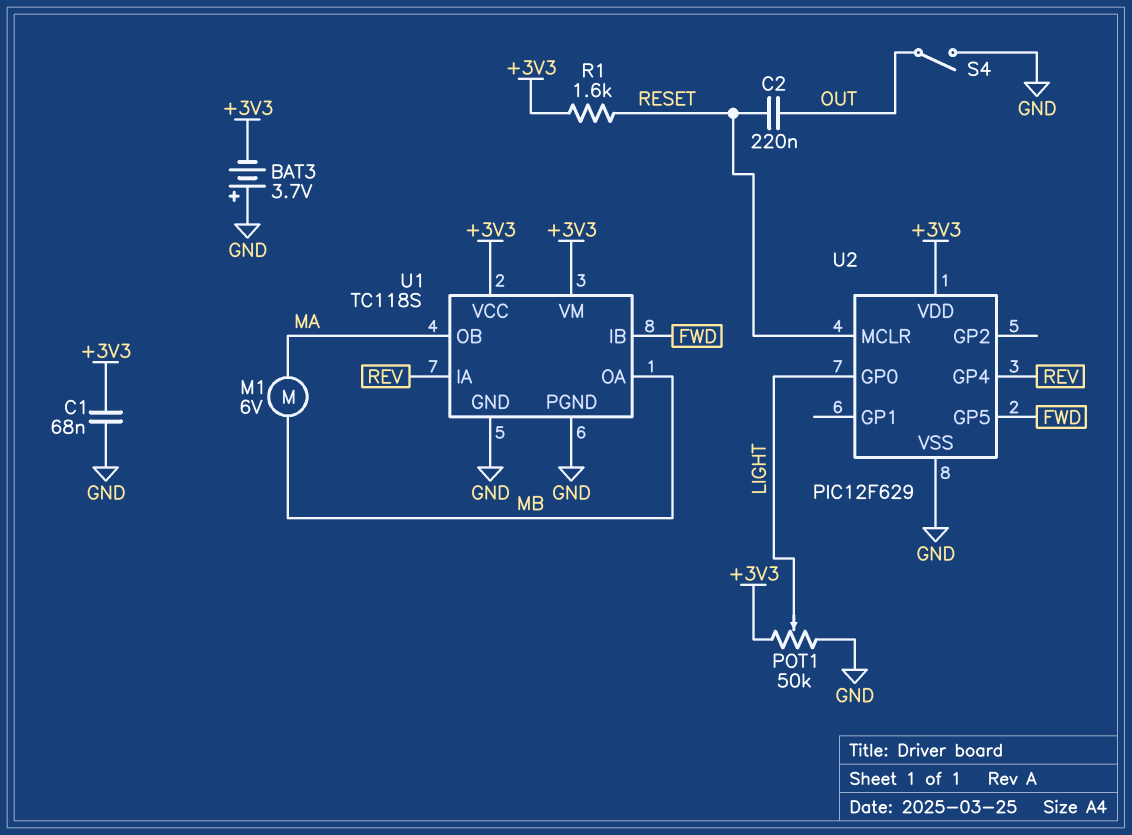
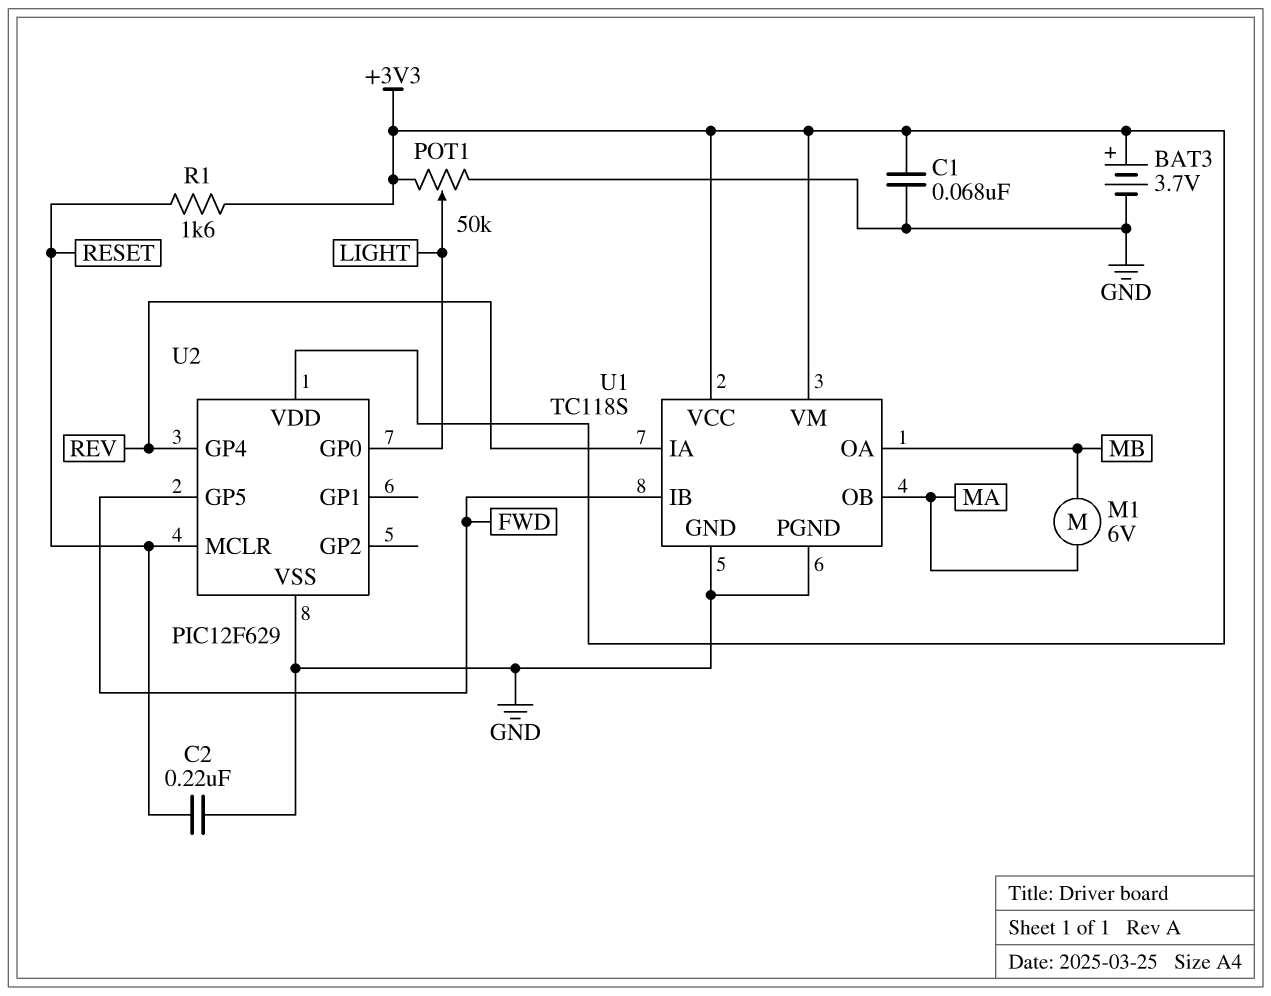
BAT3: 3.7V (plus GND, minus +3V3) -> 3.7V (plus +3V3, minus GND)
C2: 220nF (OUT, RESET) -> 220nF (GND, RESET)
S4: switch (GND, OUT) -> none

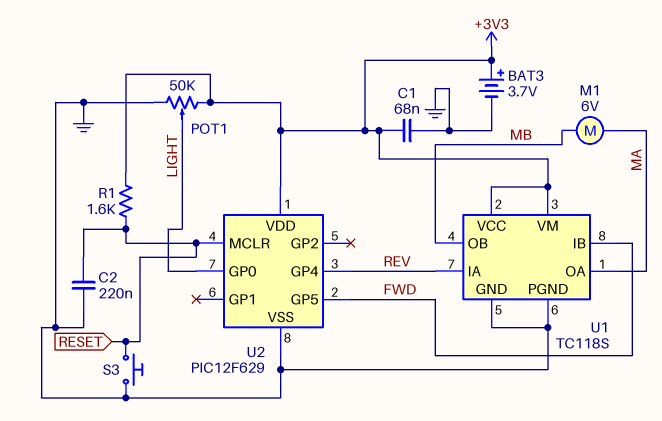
S3: none -> button (GND, RESET)
U1 pin OA: MB -> MA
U1 pin OB: MA -> MB

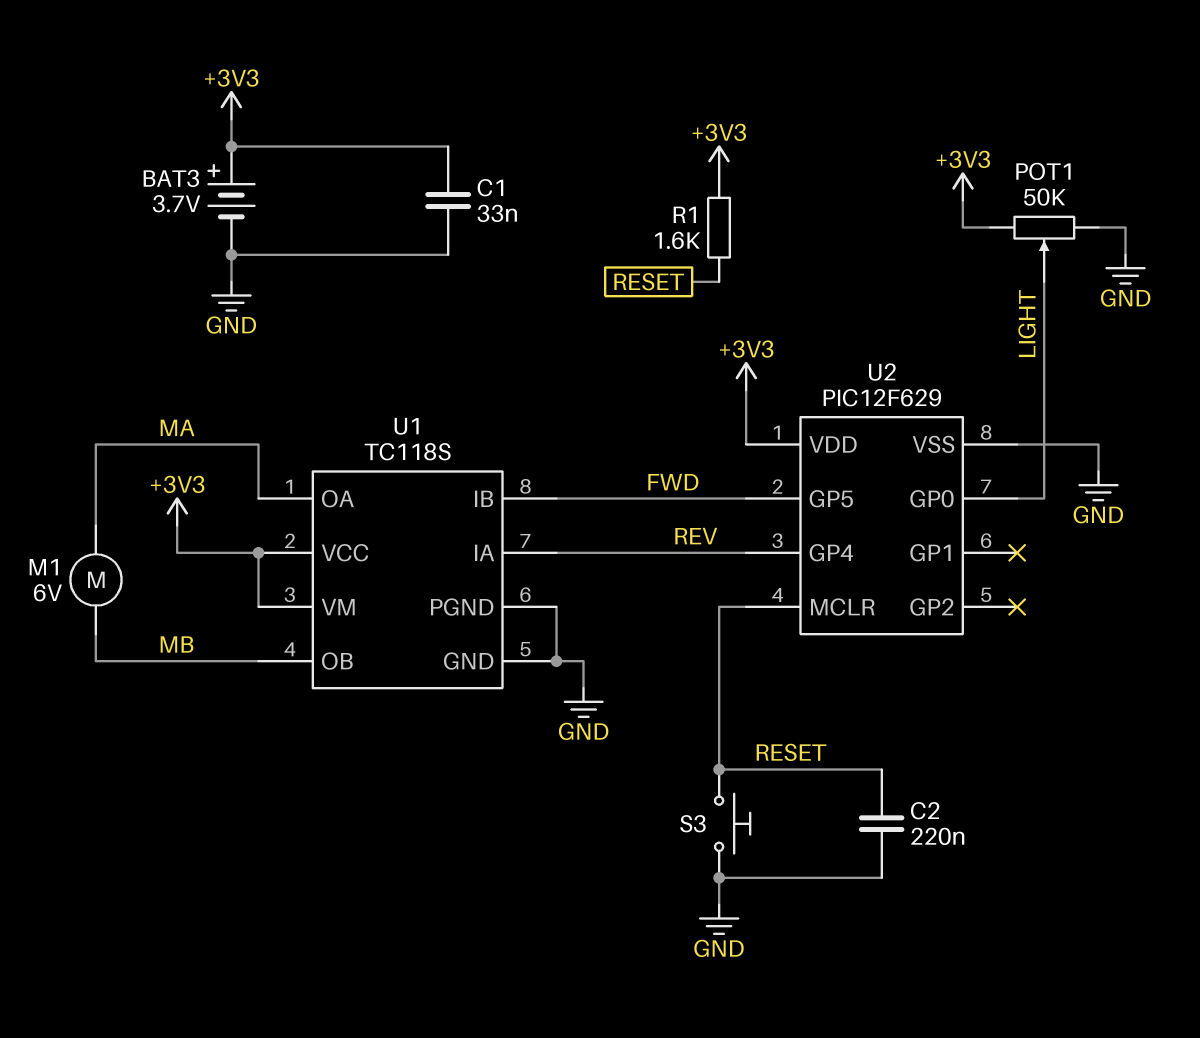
C1: 68nF (+3V3, GND) -> 33nF (+3V3, GND)

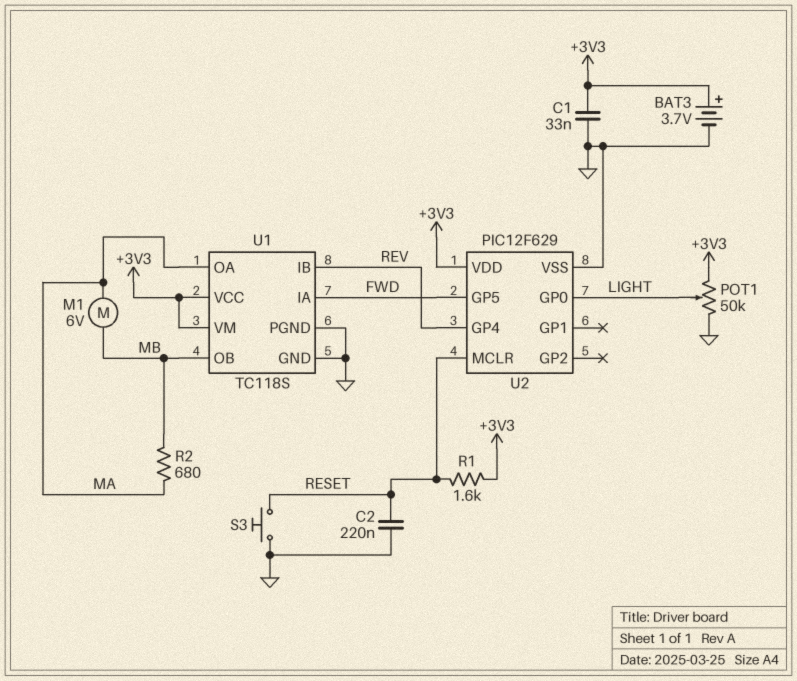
R2: none -> 680 (MA, MB)
U1 pin IA: REV -> FWD
U1 pin IB: FWD -> REV

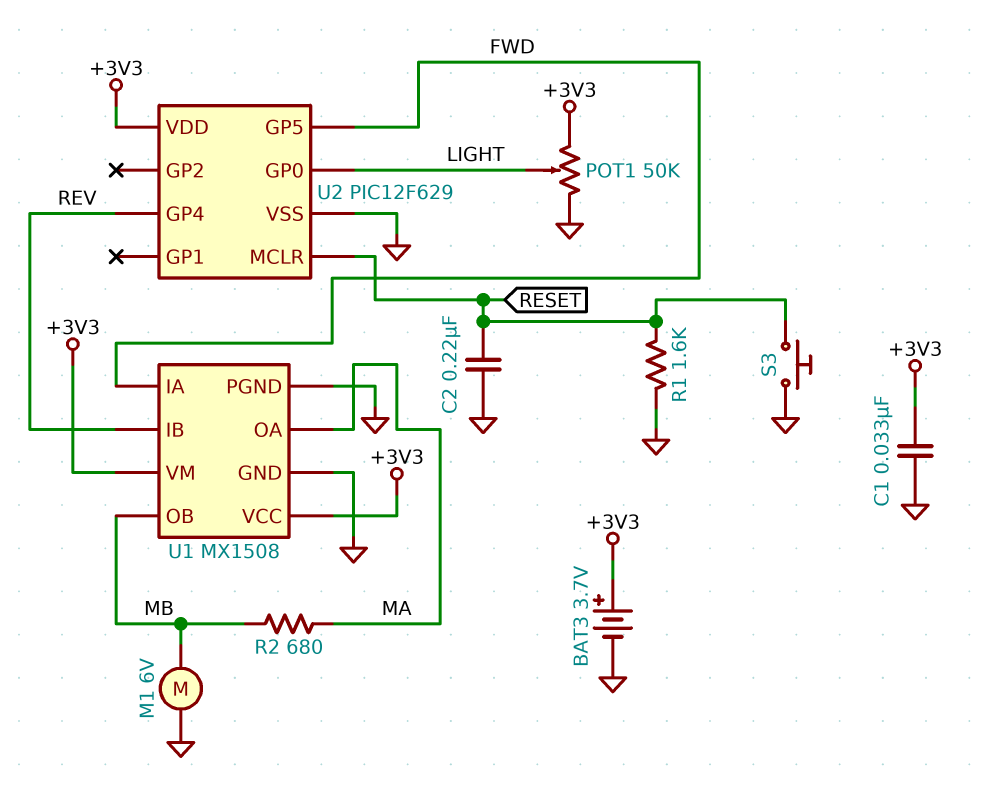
M1: motor 6V (MA, MB) -> motor 6V (GND, MB)
R1: 1.6k (+3V3, RESET) -> 1.6k (GND, RESET)
U1: TC118S -> MX1508

